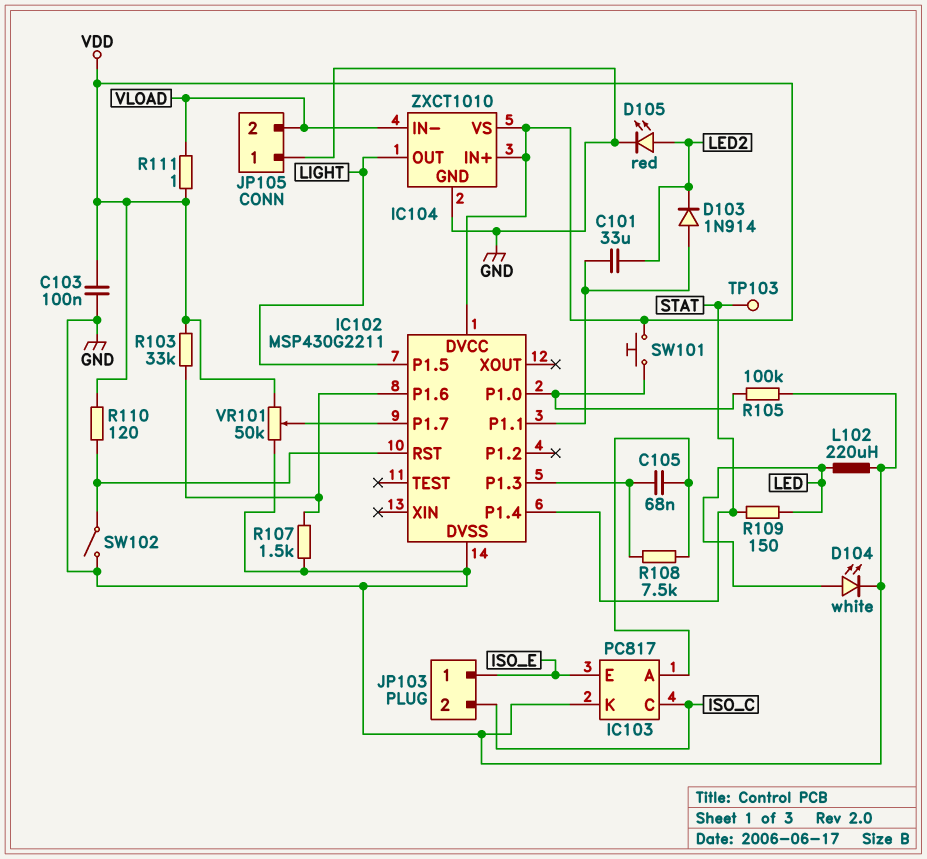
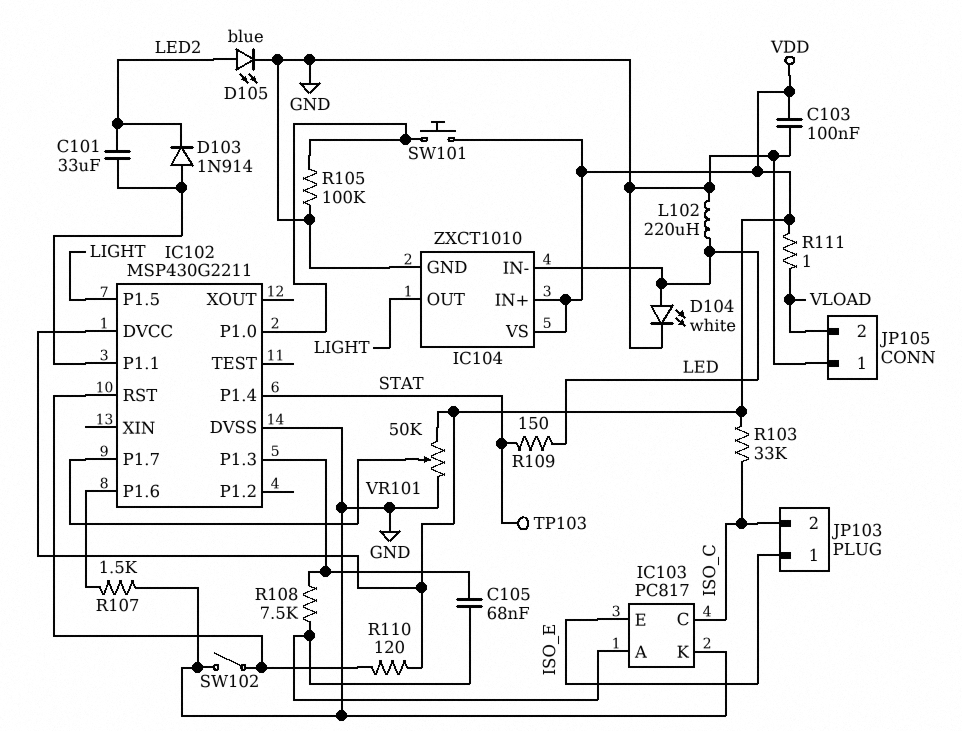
D105: LED red (A LED2, K GND) -> LED blue (A LED2, K GND)
IC104 pin IN-: VLOAD -> LED
R103: 33k (IC102/P1.6, VDD) -> 33k (ISO_C, VDD)

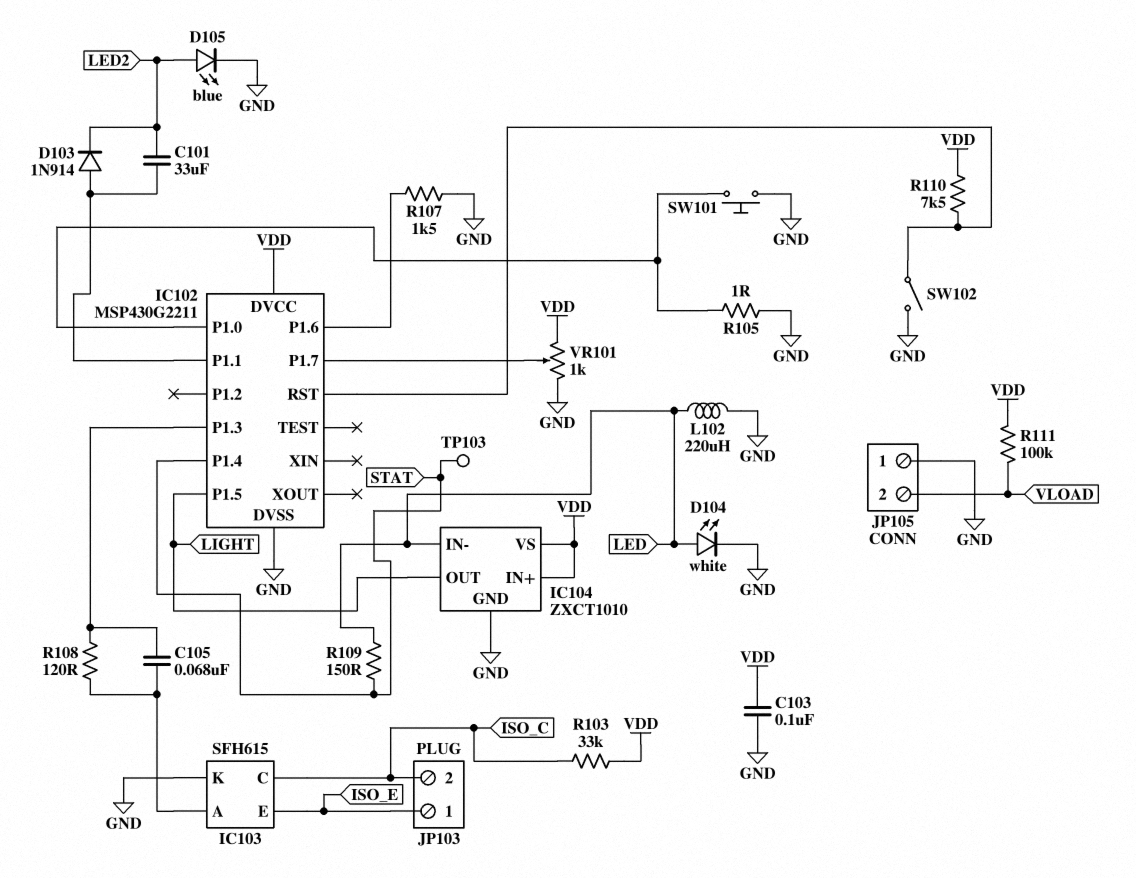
IC103: PC817 -> SFH615
R105: 100k (GND, IC102/P1.0) -> 1 (GND, IC102/P1.0)
R108: 7.5k (IC102/P1.3, IC103/A) -> 120 (IC102/P1.3, IC103/A)
R110: 120 (IC102/RST, VDD) -> 7.5k (IC102/RST, VDD)
R111: 1 (VDD, VLOAD) -> 100k (VDD, VLOAD)
SW101: button (IC102/P1.0, VDD) -> button (GND, IC102/P1.0)
VR101: 50k (GND, VDD, wiper IC102/P1.7) -> 1k (GND, VDD, wiper IC102/P1.7)

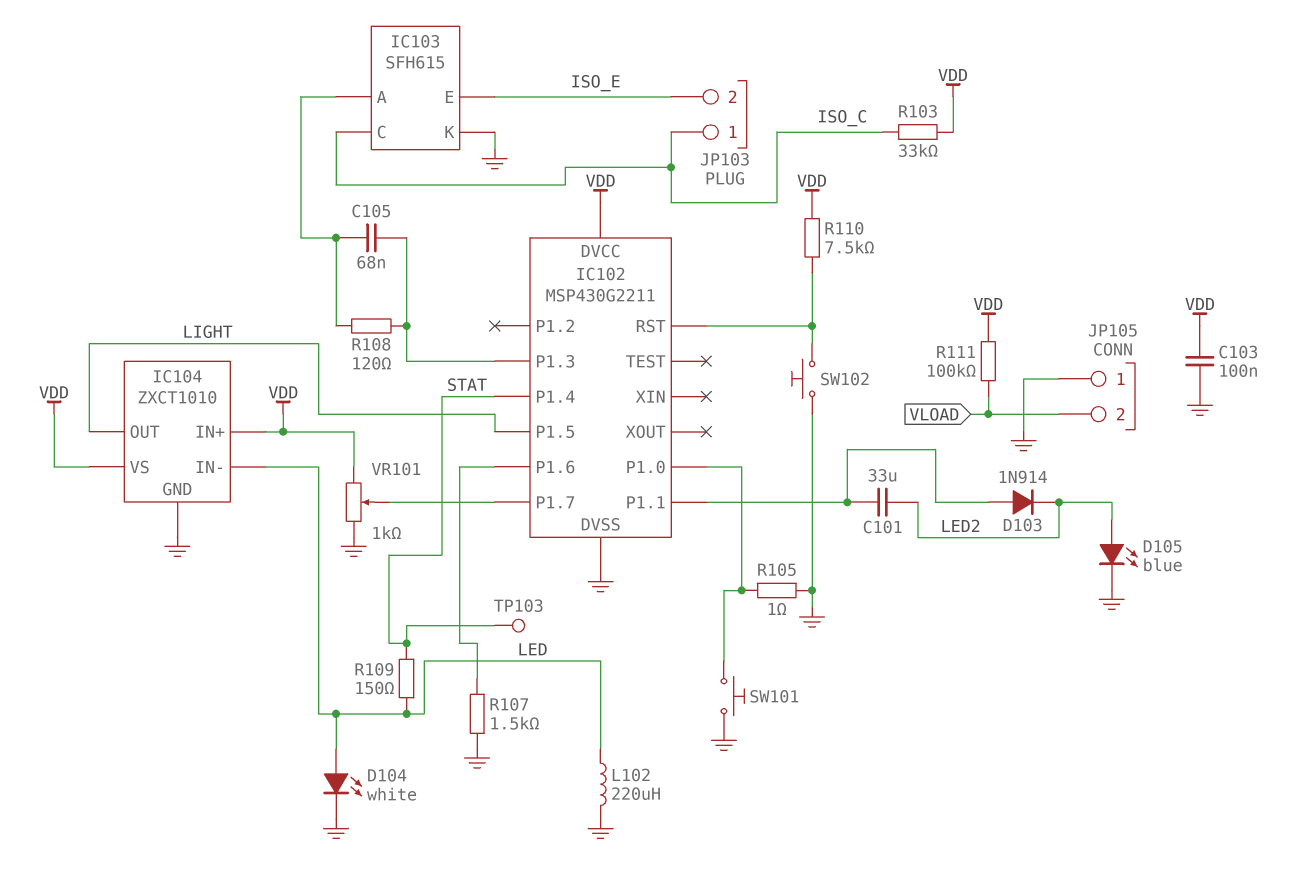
JP103 pin 1: ISO_E -> ISO_C
JP103 pin 2: ISO_C -> ISO_E
SW102: switch (GND, IC102/RST) -> button (GND, IC102/RST)

